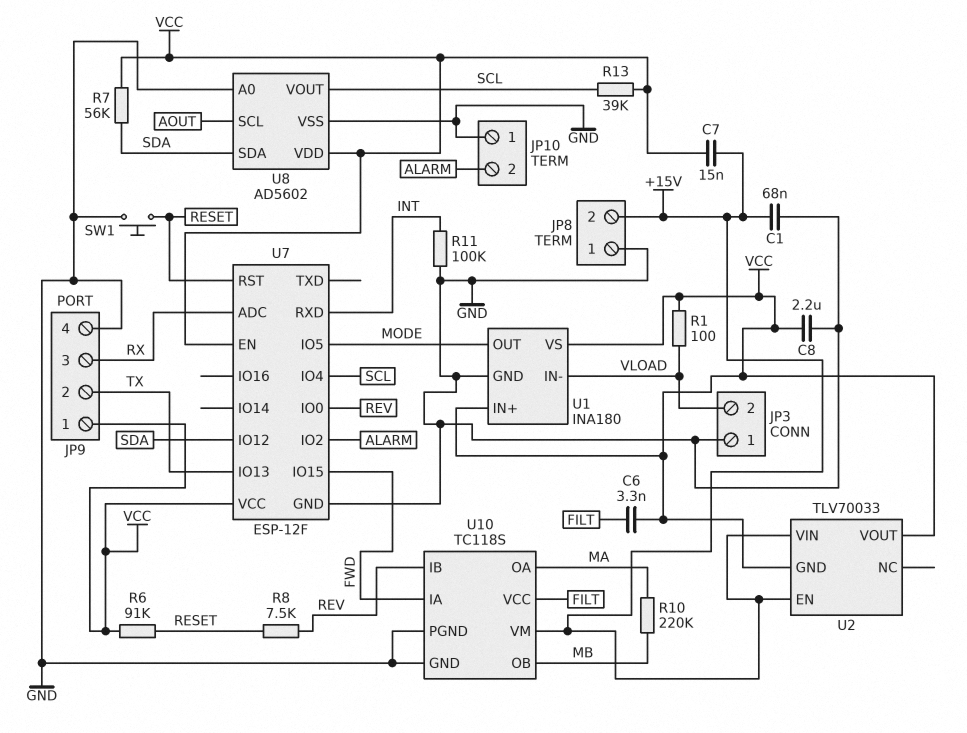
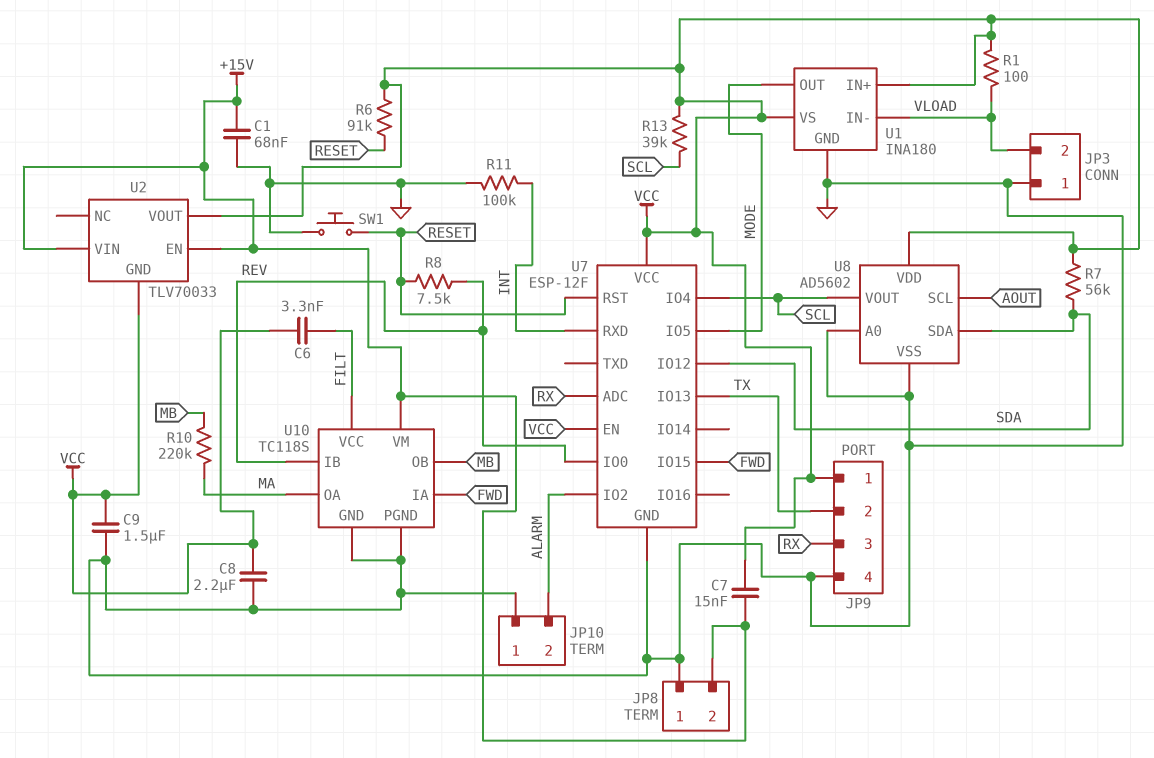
C9: none -> 1.5uF (GND, VCC)

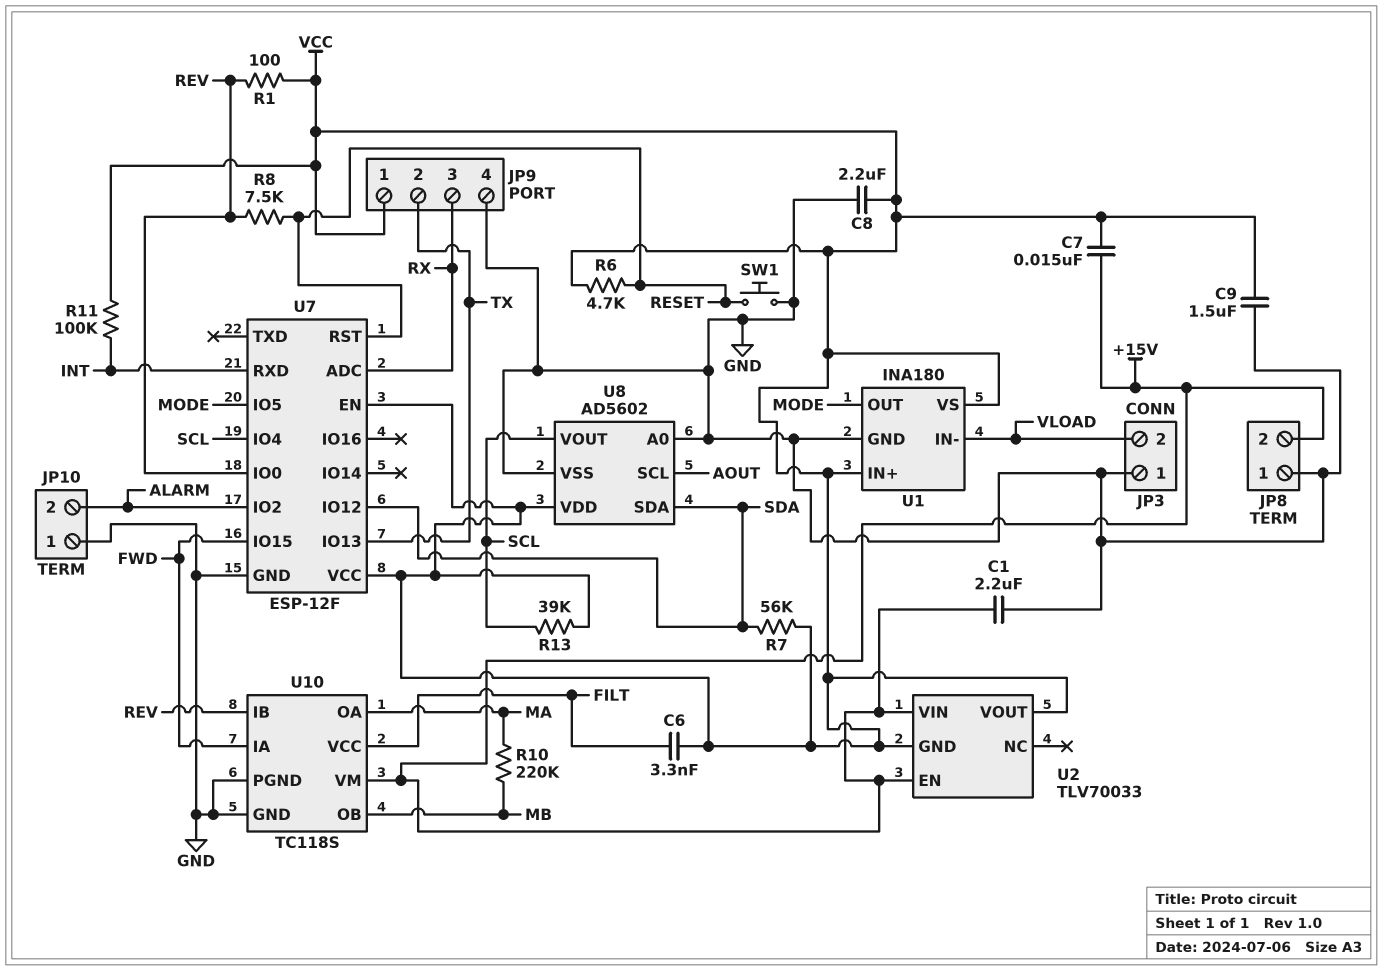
C1: 68nF (+15V, GND) -> 2.2uF (+15V, GND)
R1: 100 (VCC, VLOAD) -> 100 (REV, VCC)
R6: 91k (RESET, VCC) -> 4.7k (RESET, VCC)
R11: 100k (GND, INT) -> 100k (INT, VCC)

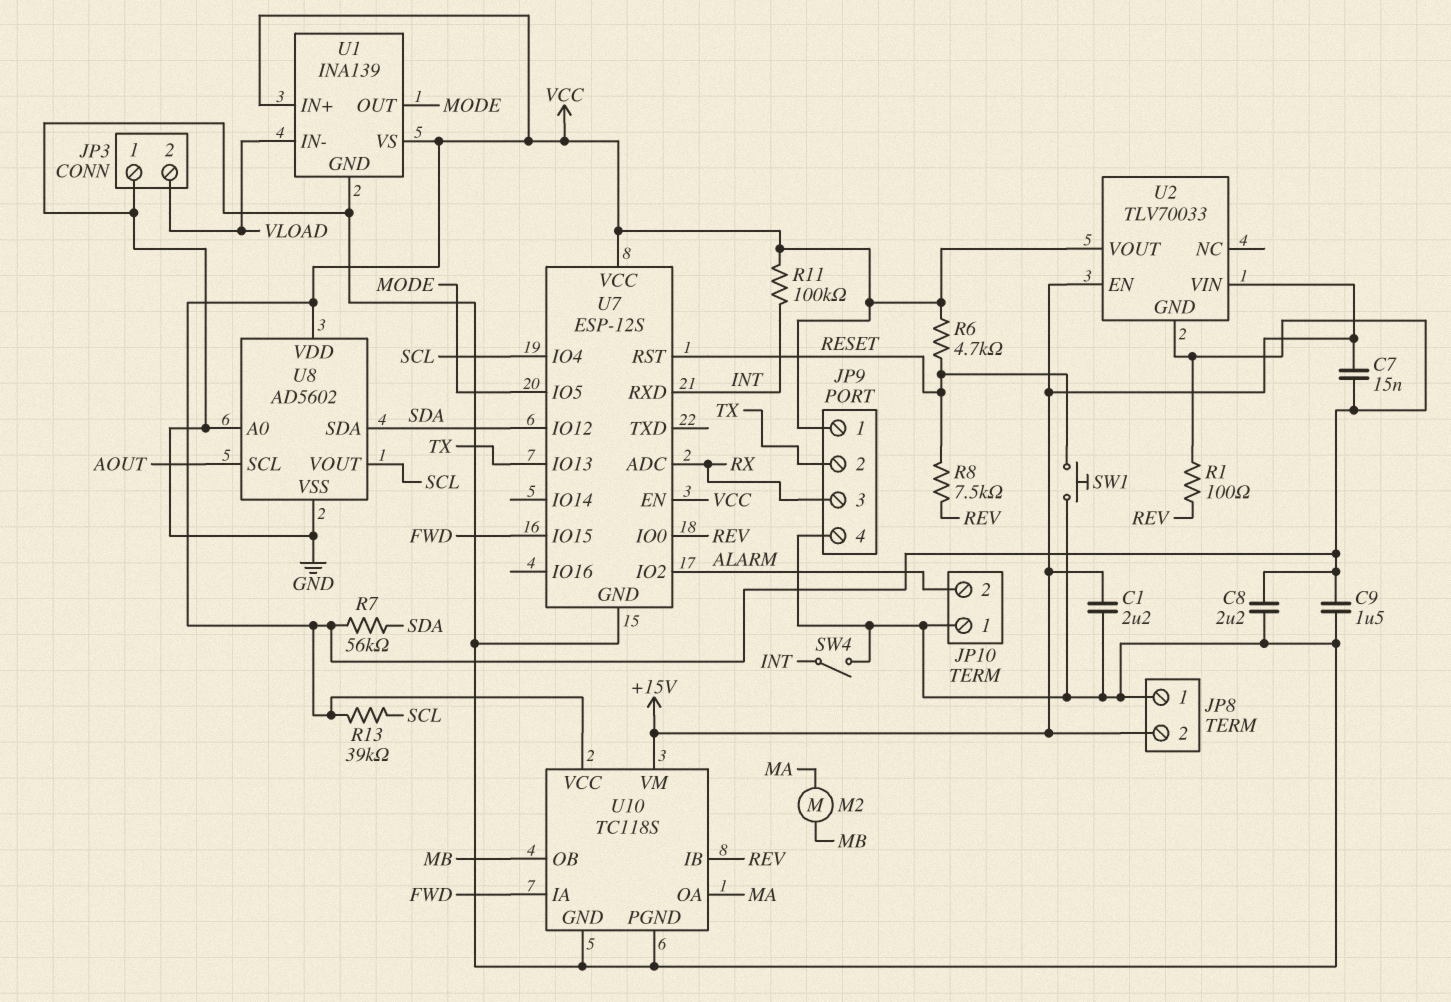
C6: 3.3nF (FILT, VCC) -> none
M2: none -> motor (MA, MB)
R10: 220k (MA, MB) -> none
SW4: none -> switch (GND, INT)
U1: INA180 -> INA139
U7: ESP-12F -> ESP-12S
U10 pin VCC: FILT -> VCC

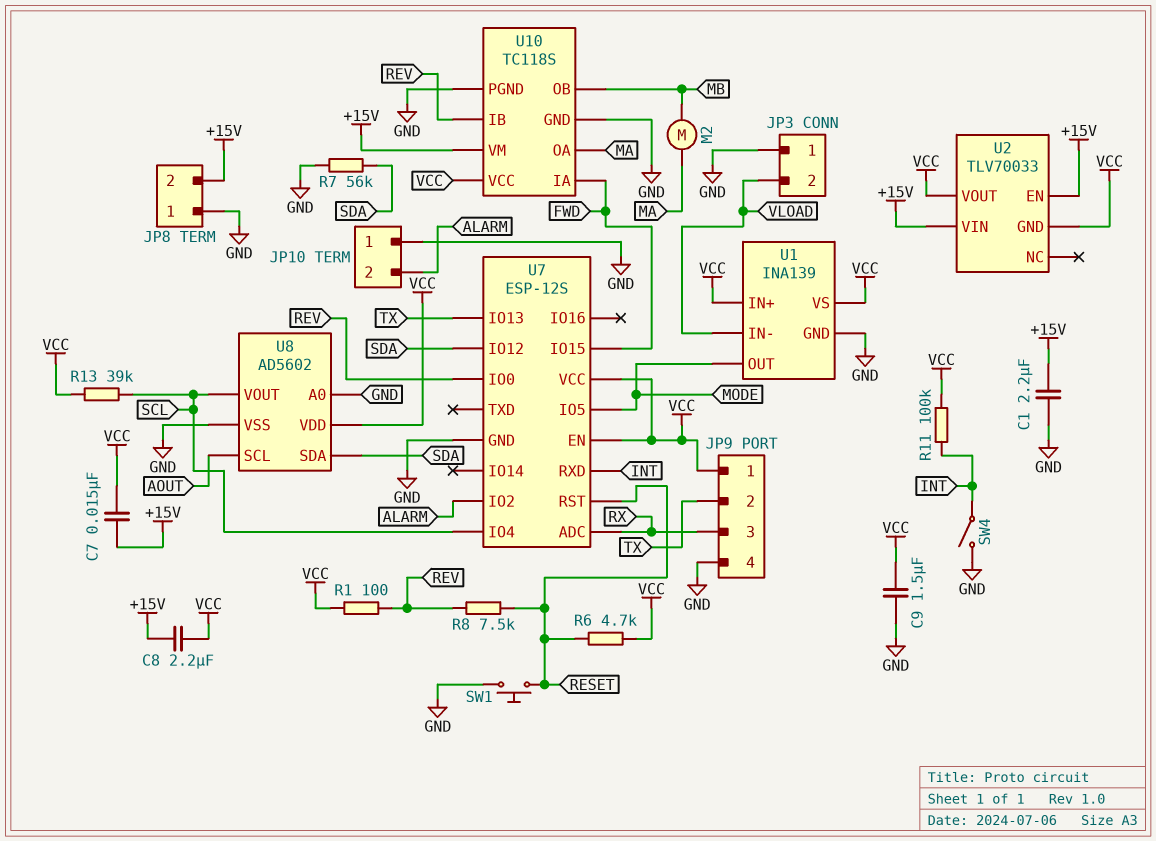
C8: 2.2uF (GND, VCC) -> 2.2uF (+15V, VCC)
R7: 56k (SDA, VCC) -> 56k (GND, SDA)

